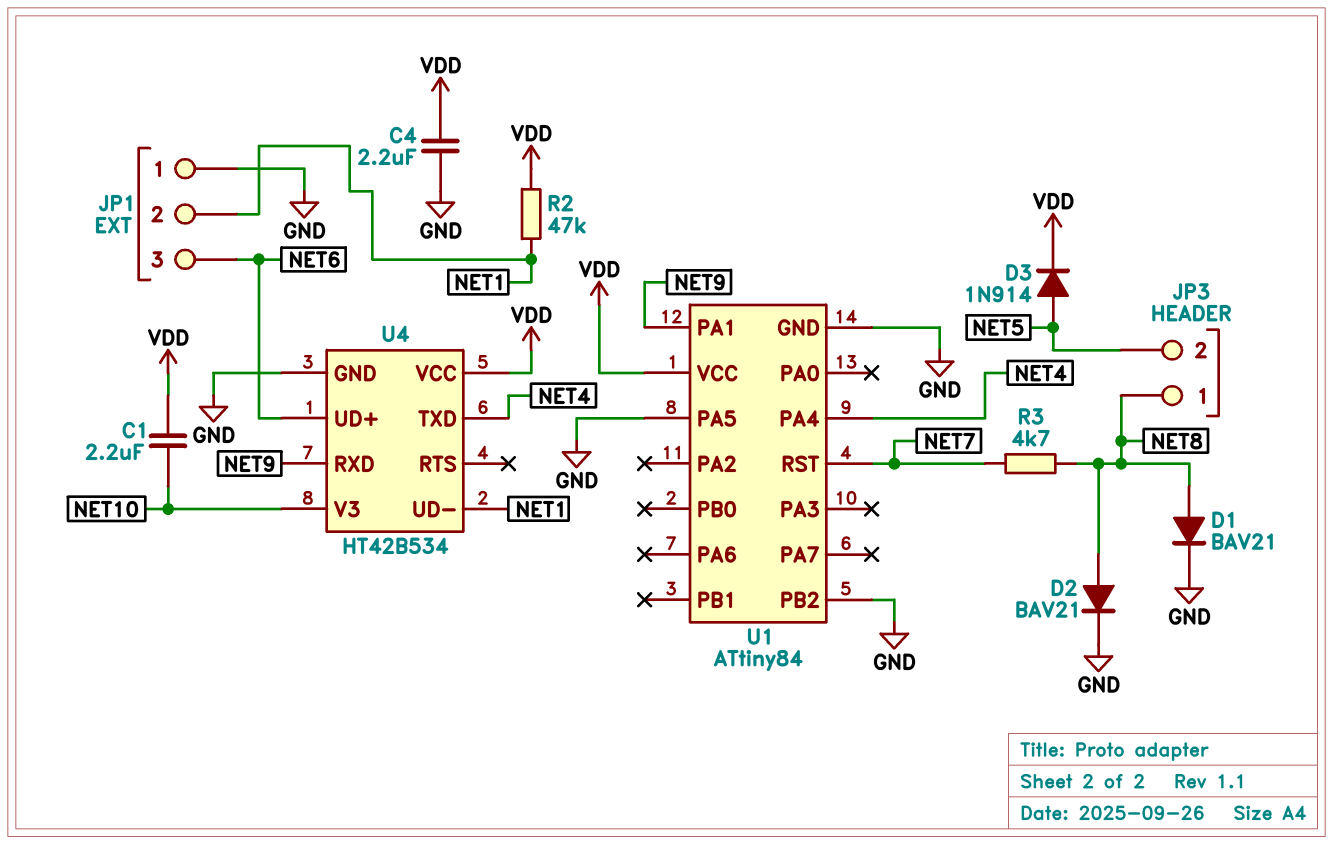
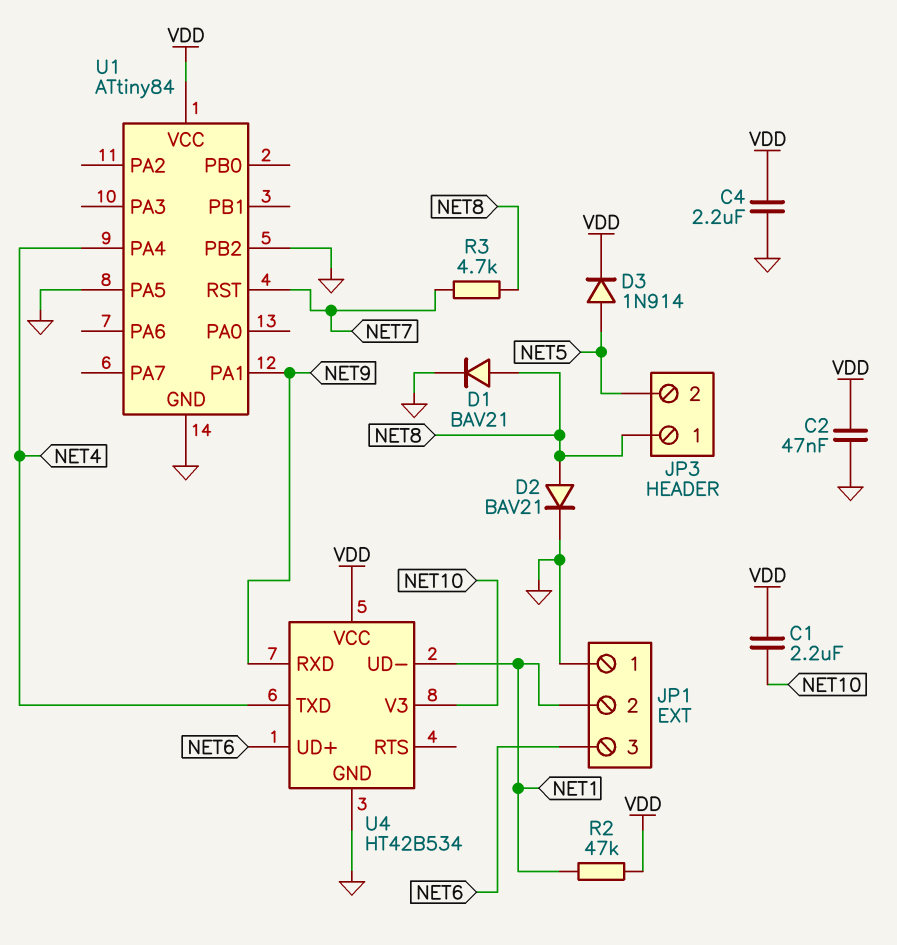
C2: none -> 47nF (GND, VDD)

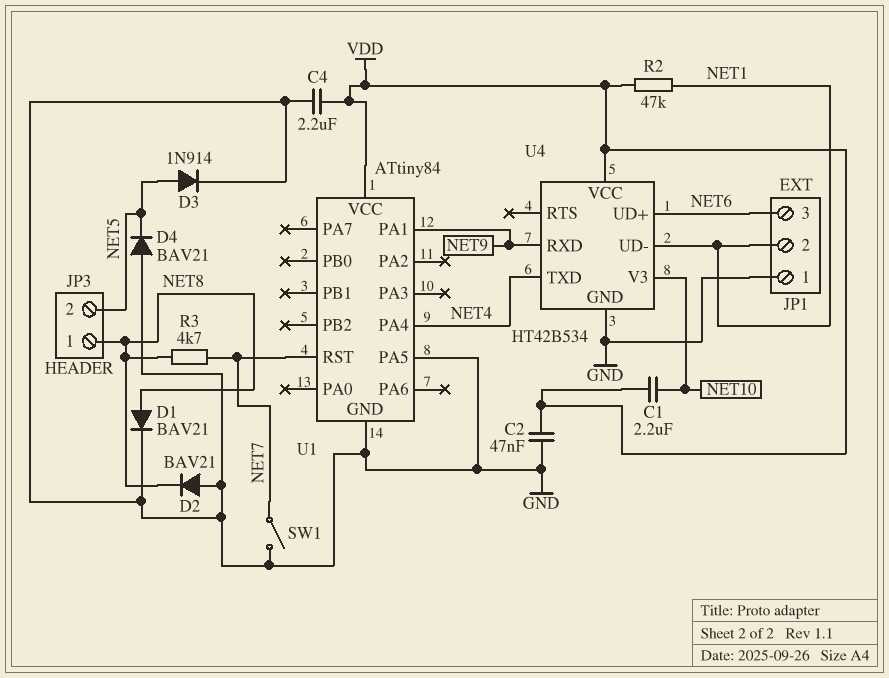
D2: diode BAV21 (A NET8, K GND) -> diode BAV21 (A GND, K NET8)
D3: diode 1N914 (A NET5, K VDD) -> diode 1N914 (A NET5, K GND)
D4: none -> diode BAV21 (A GND, K NET5)
SW1: none -> switch (GND, NET7)
U1 pin PB2: GND -> none

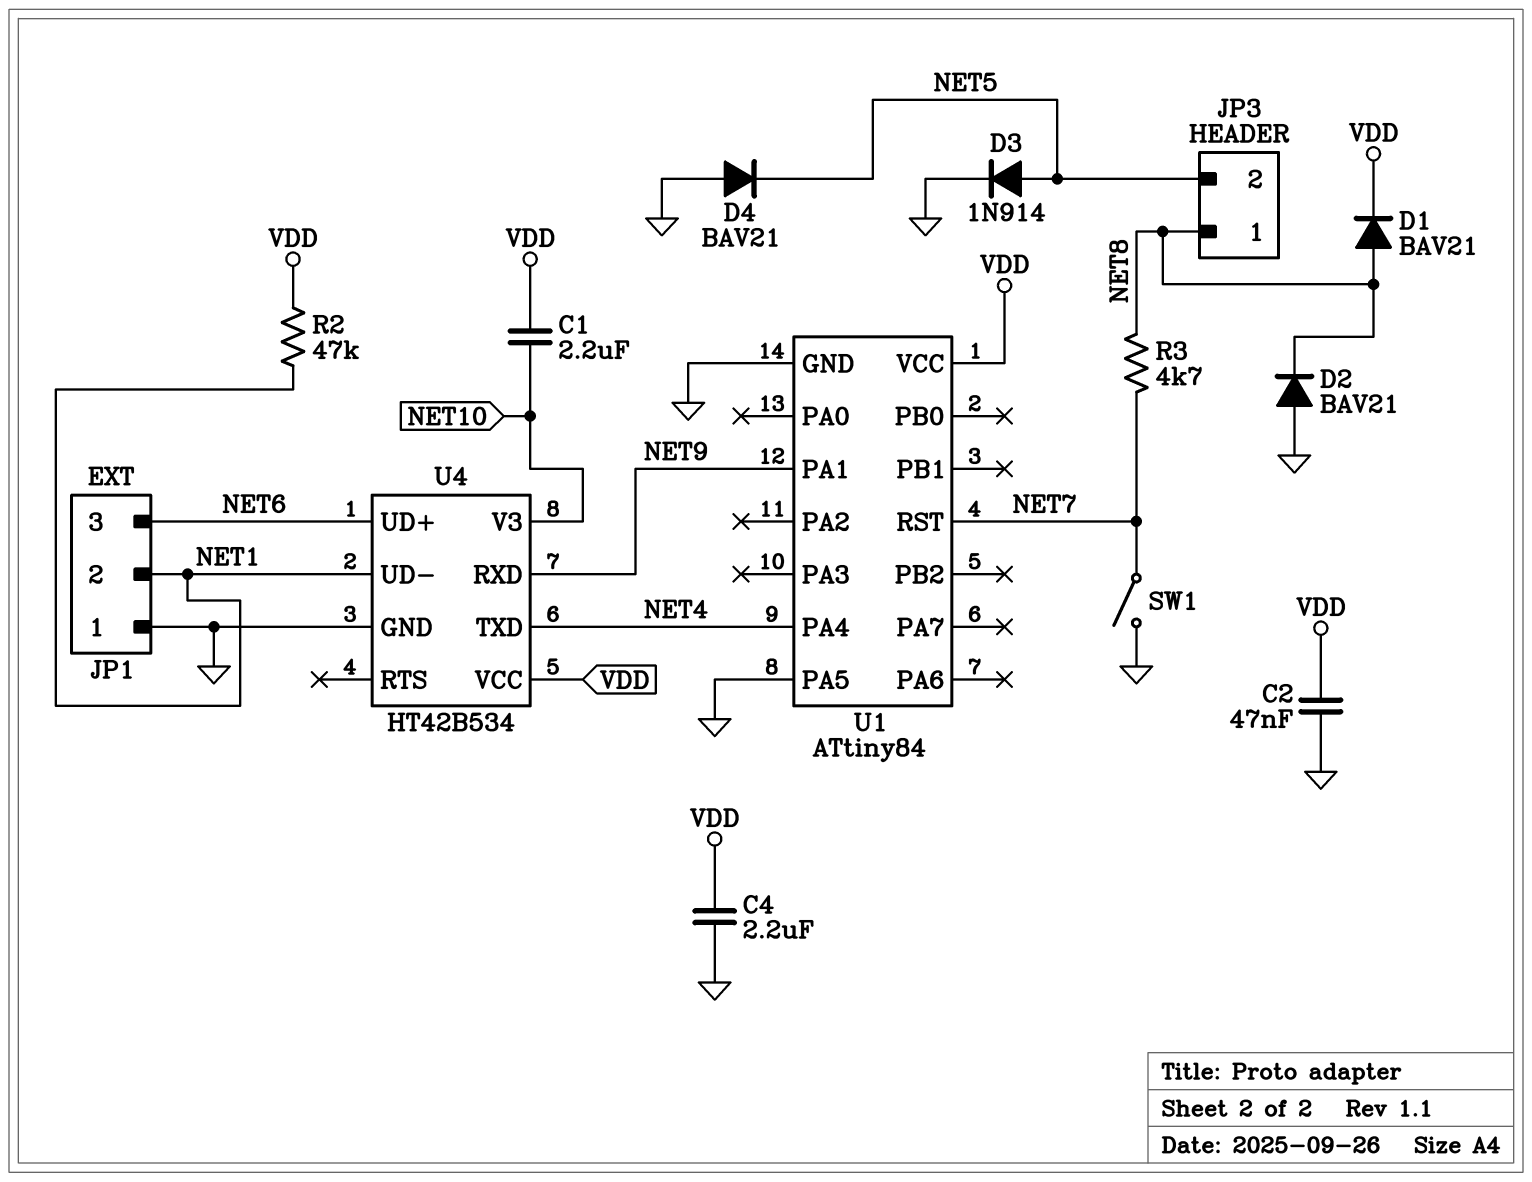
D1: diode BAV21 (A NET8, K GND) -> diode BAV21 (A NET8, K VDD)

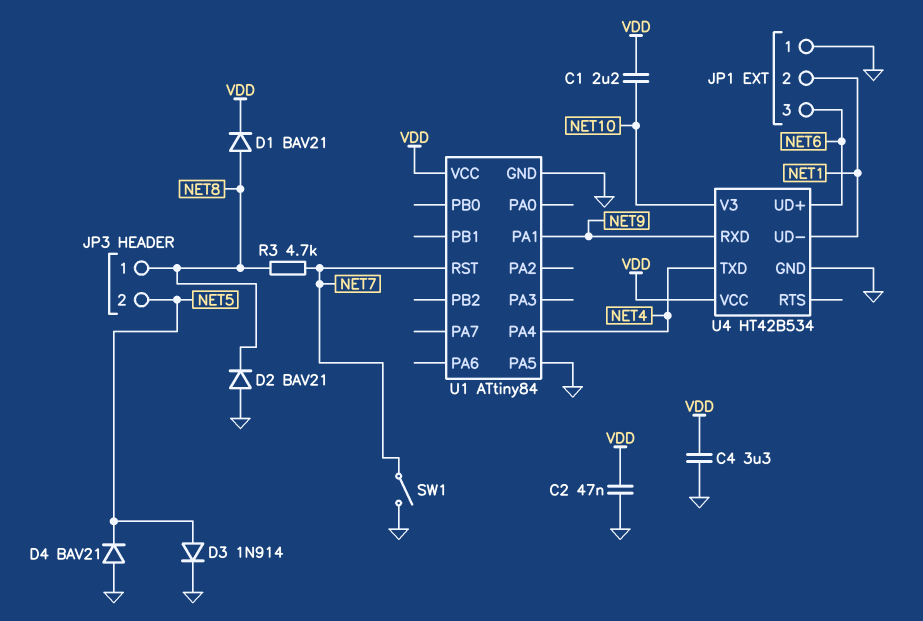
C4: 2.2uF (GND, VDD) -> 3.3uF (GND, VDD)
R2: 47k (NET1, VDD) -> none

